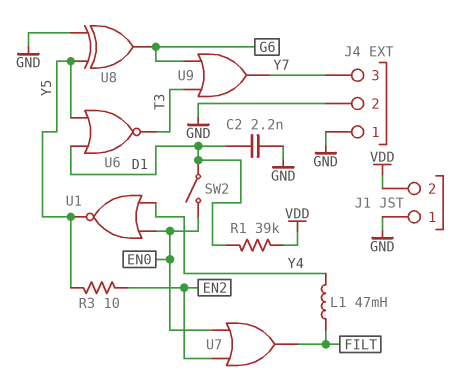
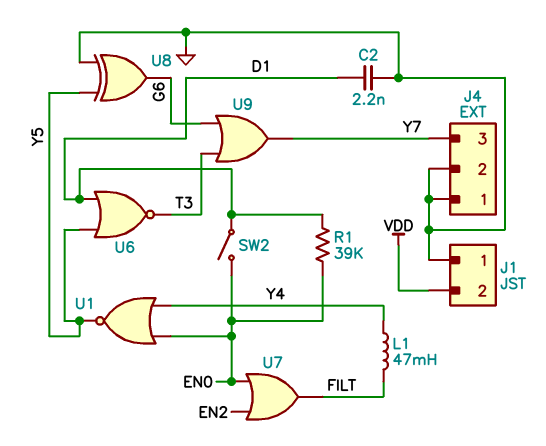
R1: 39k (D1, VDD) -> 39k (D1, EN0)
R3: 10 (EN2, Y5) -> none

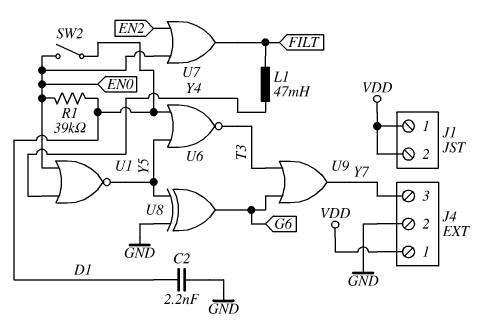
J1 pin 1: GND -> VDD
J4 pin 1: GND -> VDD

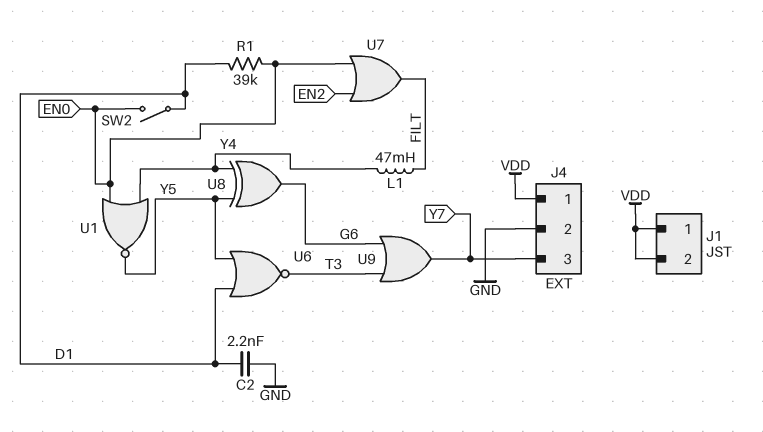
U8: XOR (in GND, in Y5, out G6) -> XOR (in Y4, in Y5, out G6)

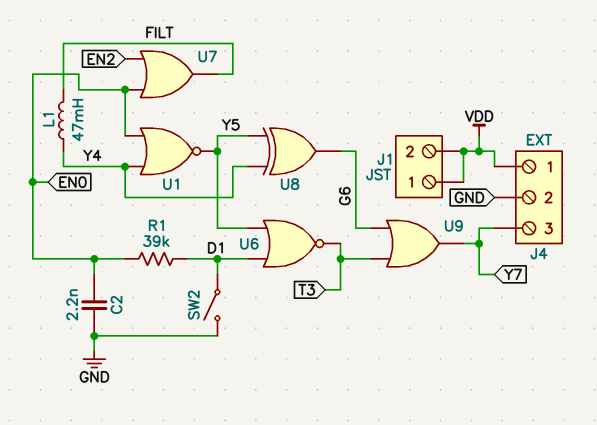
C2: 2.2nF (D1, GND) -> 2.2nF (EN0, GND)
SW2: switch (D1, EN0) -> switch (D1, GND)

